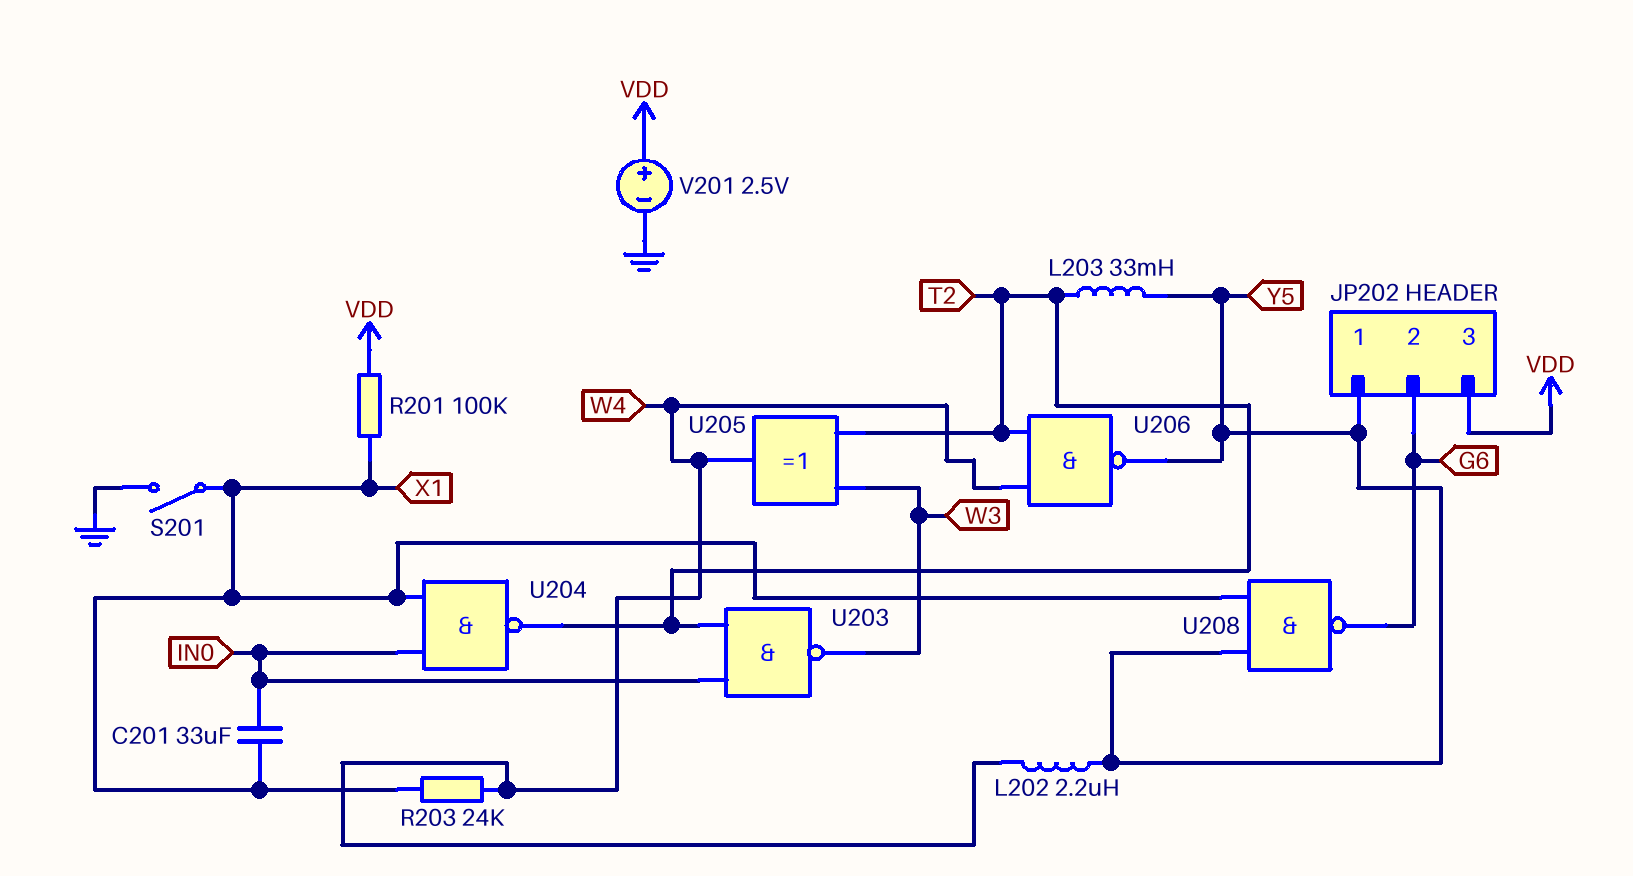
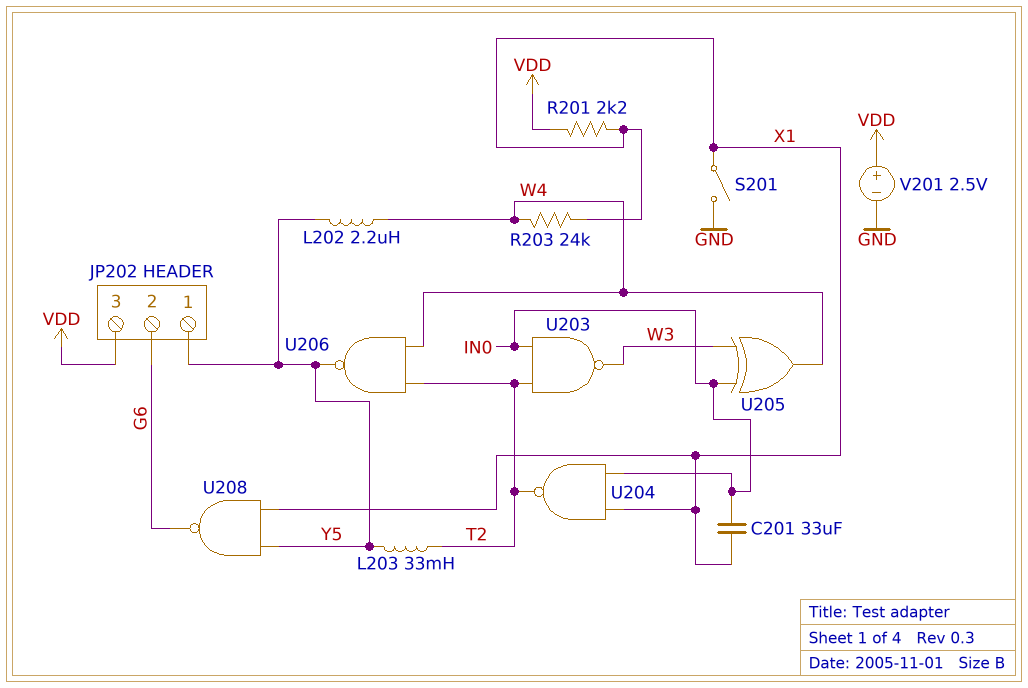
R201: 100k (VDD, X1) -> 2.2k (VDD, X1)
U205: XOR (in T2, in W3, out W4) -> XOR (in IN0, in W3, out W4)

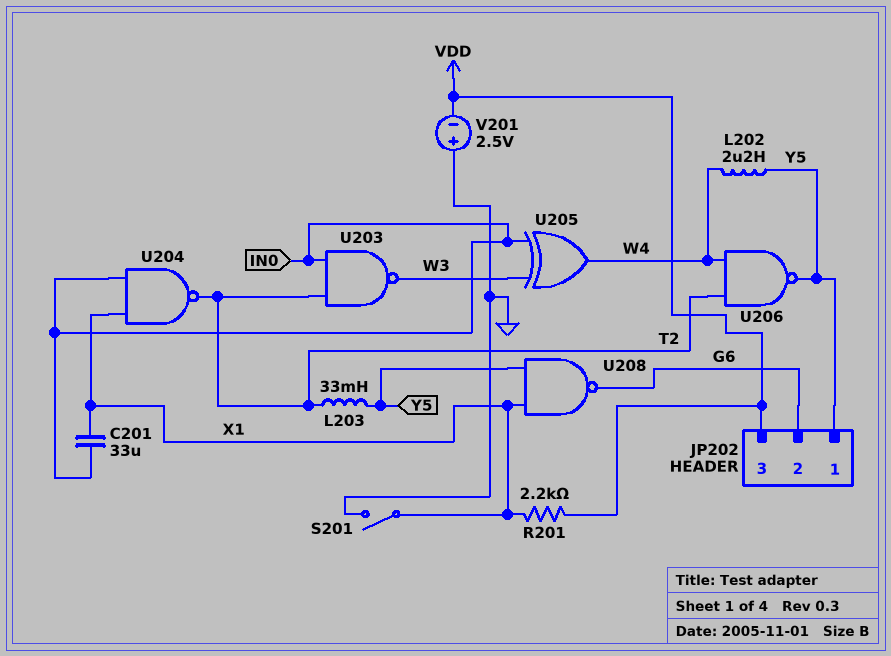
R203: 24k (W4, X1) -> none
V201: 2.5V (plus VDD, minus GND) -> 2.5V (plus GND, minus VDD)

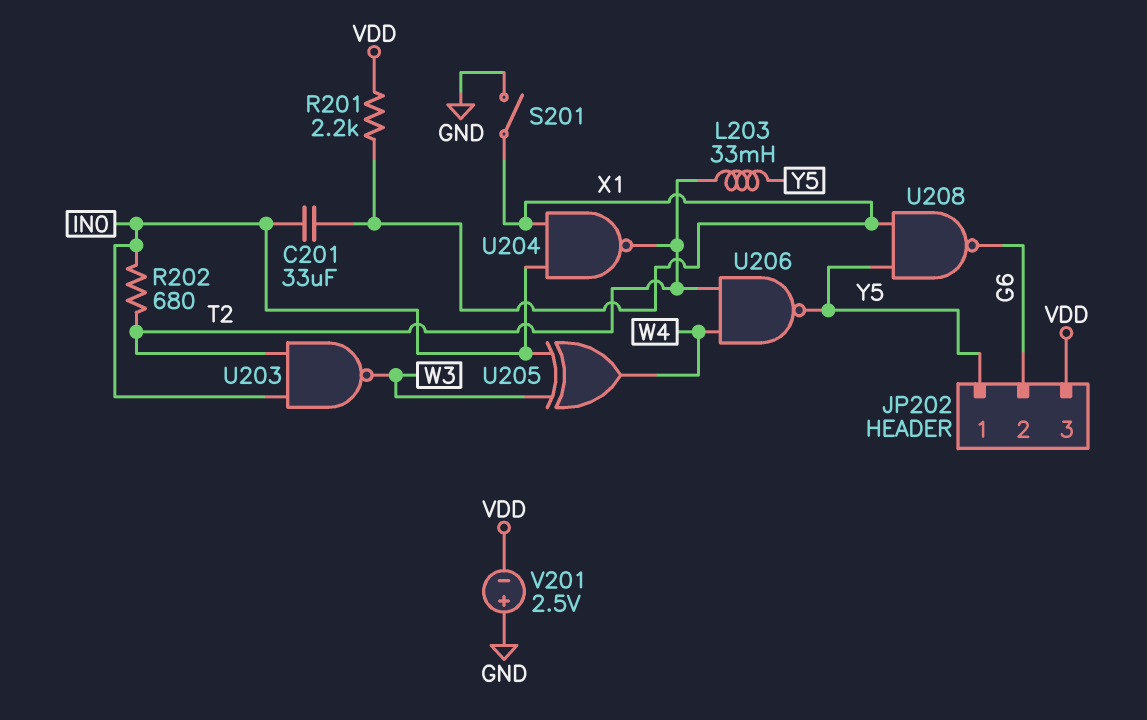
L202: 2.2uH (W4, Y5) -> none
R202: none -> 680 (IN0, T2)

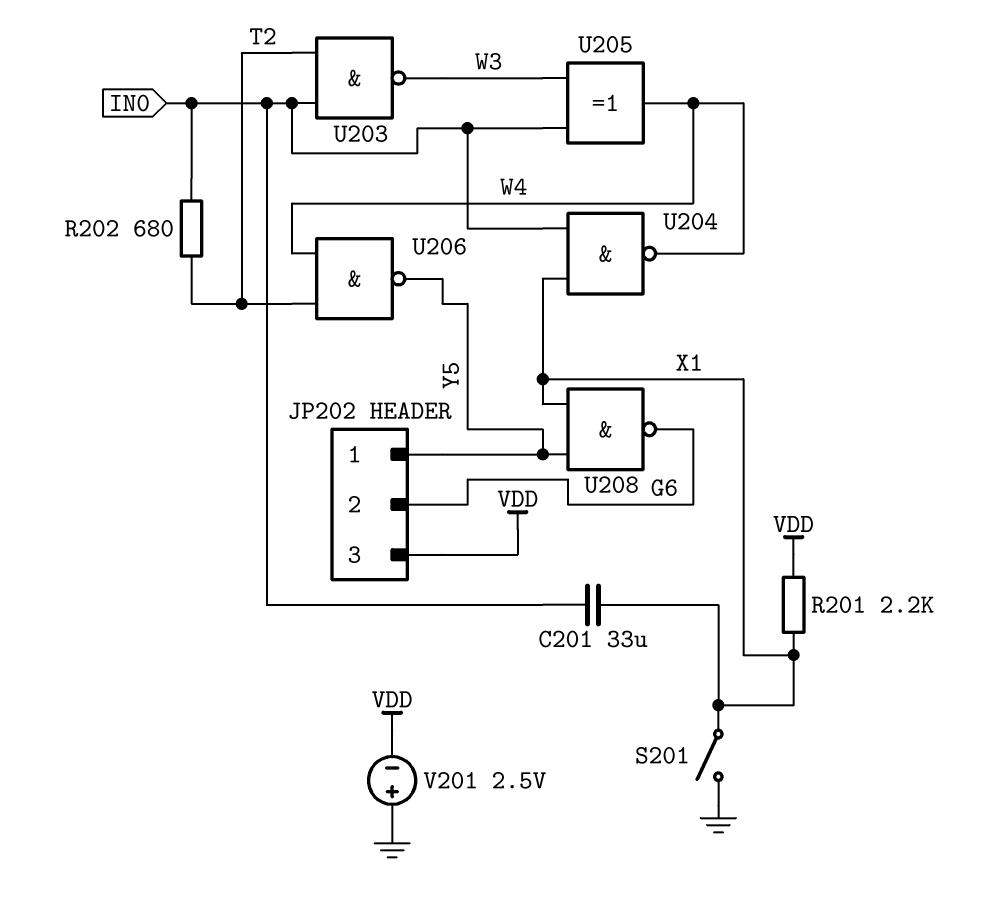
L203: 33mH (T2, Y5) -> none
U204: NAND (in IN0, in X1, out T2) -> NAND (in IN0, in X1, out W4)

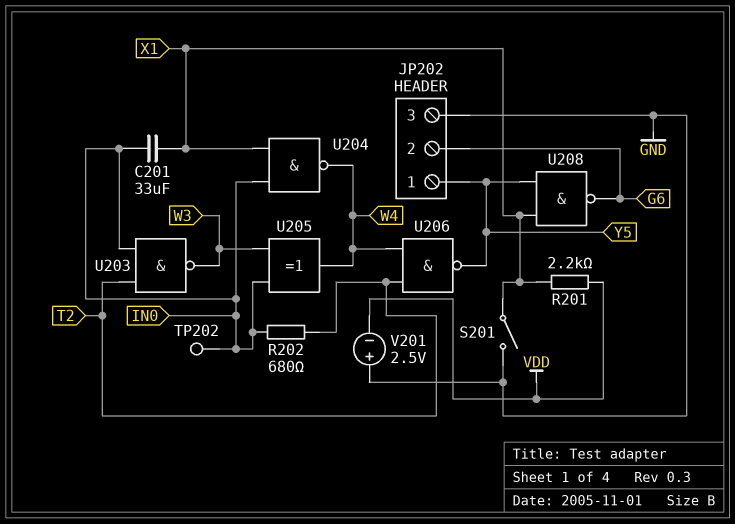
JP202 pin 3: VDD -> GND
TP202: none -> test point (IN0)

